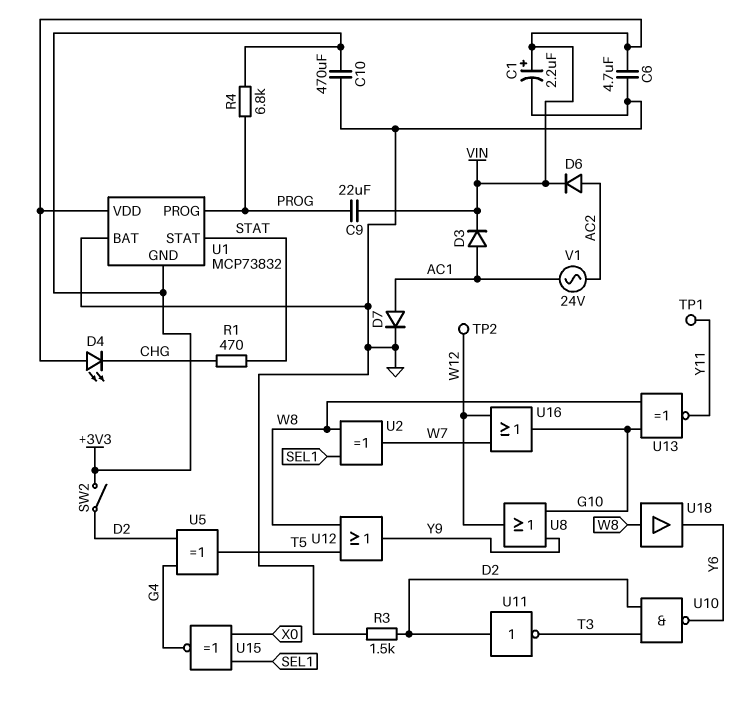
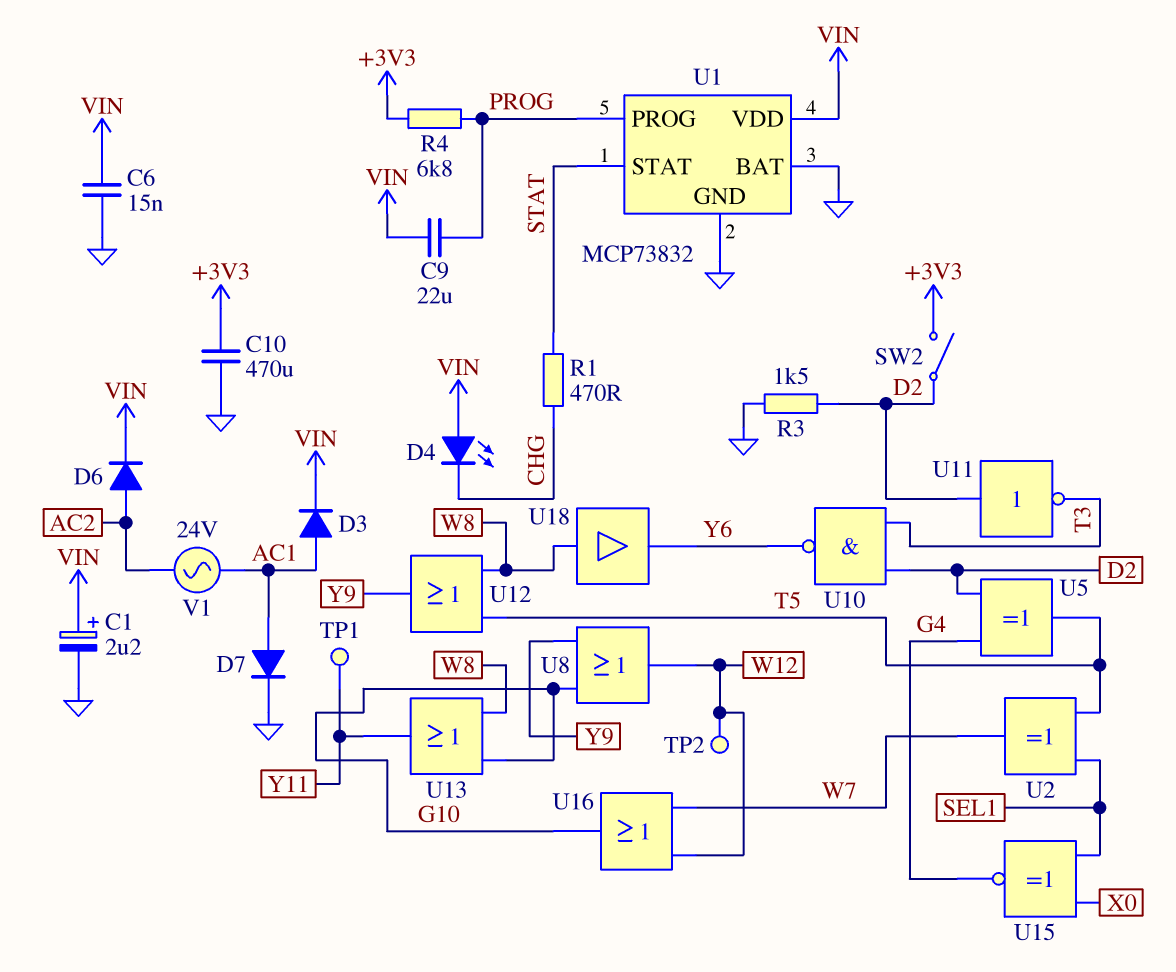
C6: 4.7uF (GND, VIN) -> 15nF (GND, VIN)
U1 pin GND: +3V3 -> GND
U2: XOR (in SEL1, in W8, out W7) -> XOR (in SEL1, in T5, out W7)
U13: XNOR (in G10, in W8, out Y11) -> OR (in G10, in W8, out Y11)

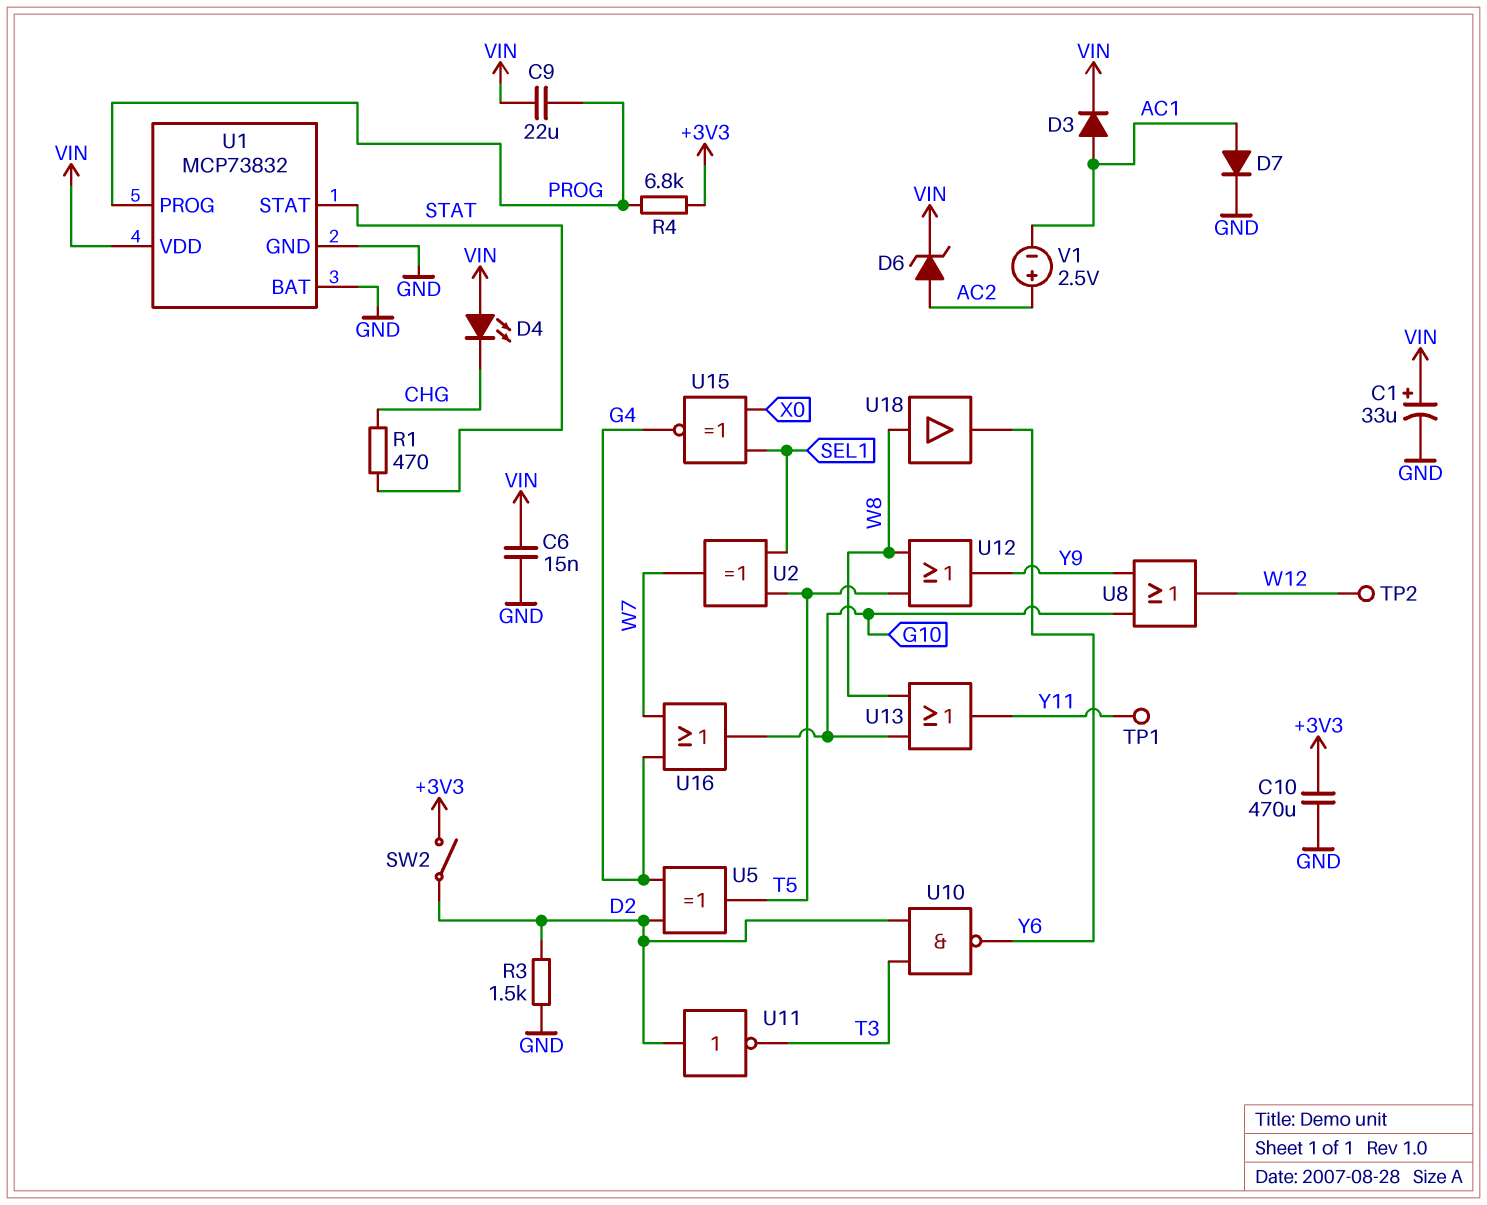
C1: 2.2uF (plus VIN, minus GND) -> 33uF (plus VIN, minus GND)
D6: diode (A AC2, K VIN) -> zener (A AC2, K VIN)
U16: OR (in W7, in W12, out G10) -> OR (in G4, in W7, out G10)
V1: AC 24V (AC1, AC2) -> 2.5V (plus AC2, minus AC1)

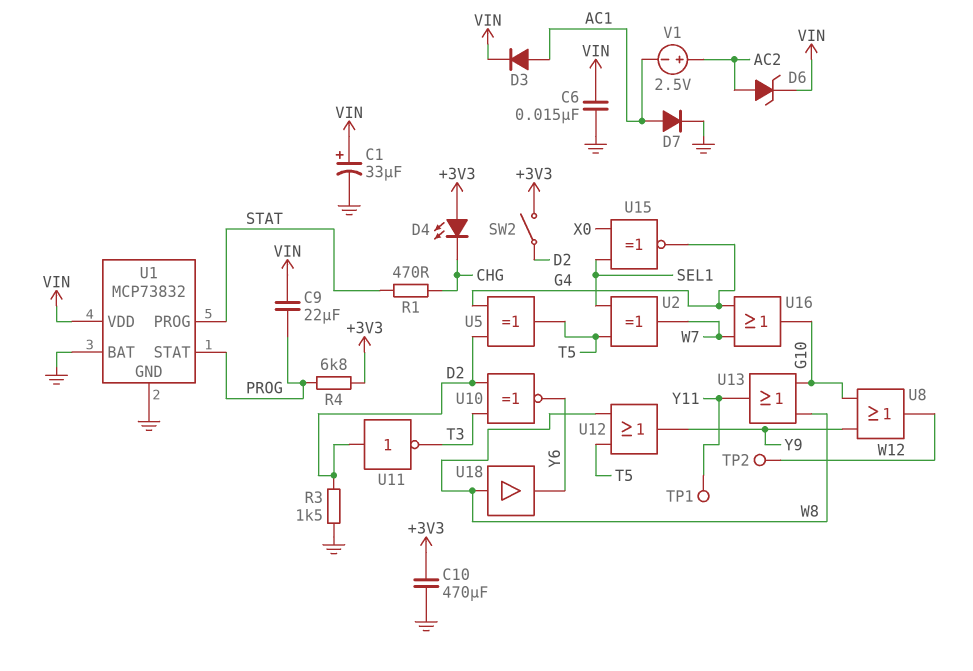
D4: LED (A VIN, K CHG) -> LED (A +3V3, K CHG)
U1 pin PROG: PROG -> STAT
U1 pin STAT: STAT -> PROG
U10: NAND (in D2, in T3, out Y6) -> XNOR (in D2, in T3, out Y6)

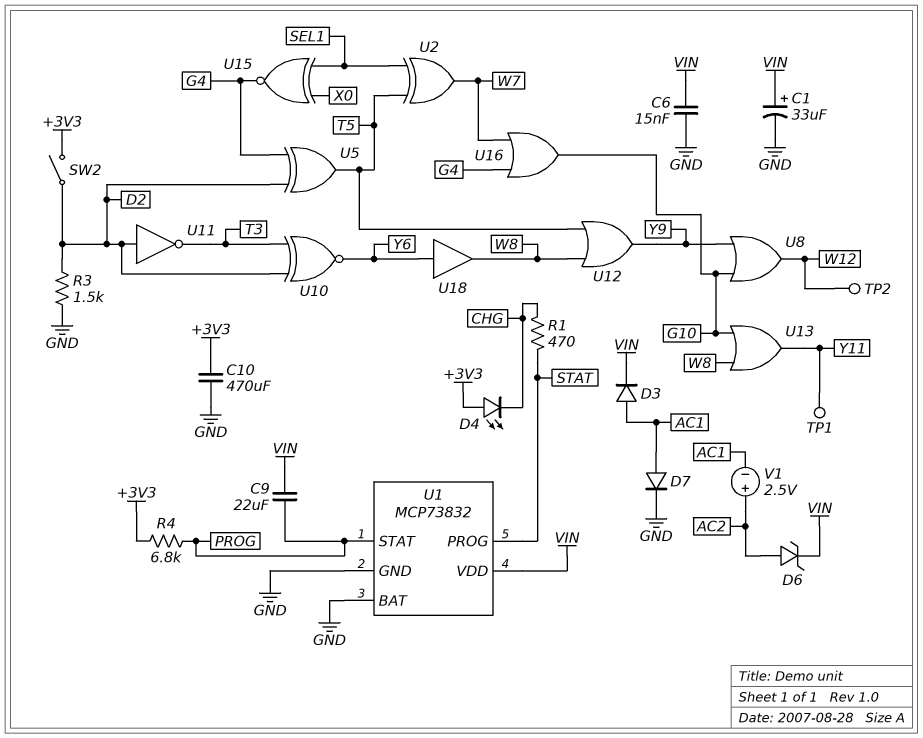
U18: buffer (in W8, out Y6) -> buffer (in Y6, out W8)

